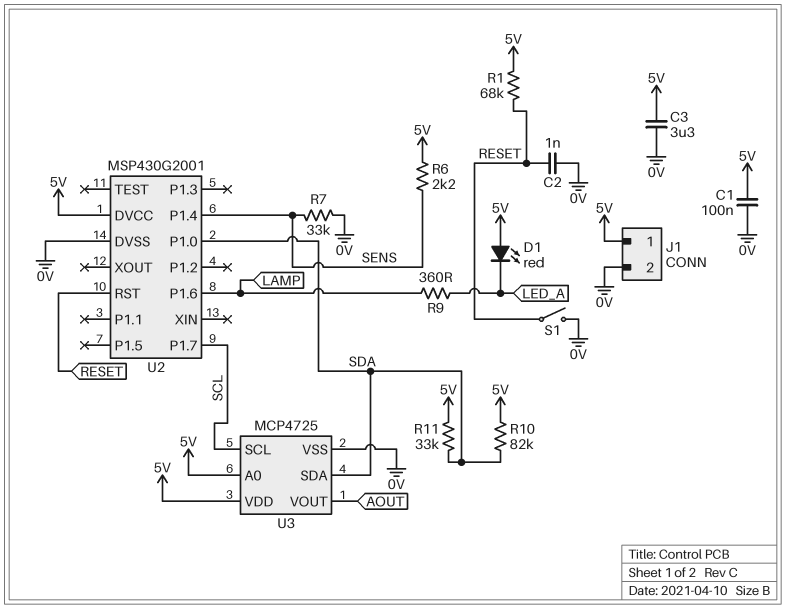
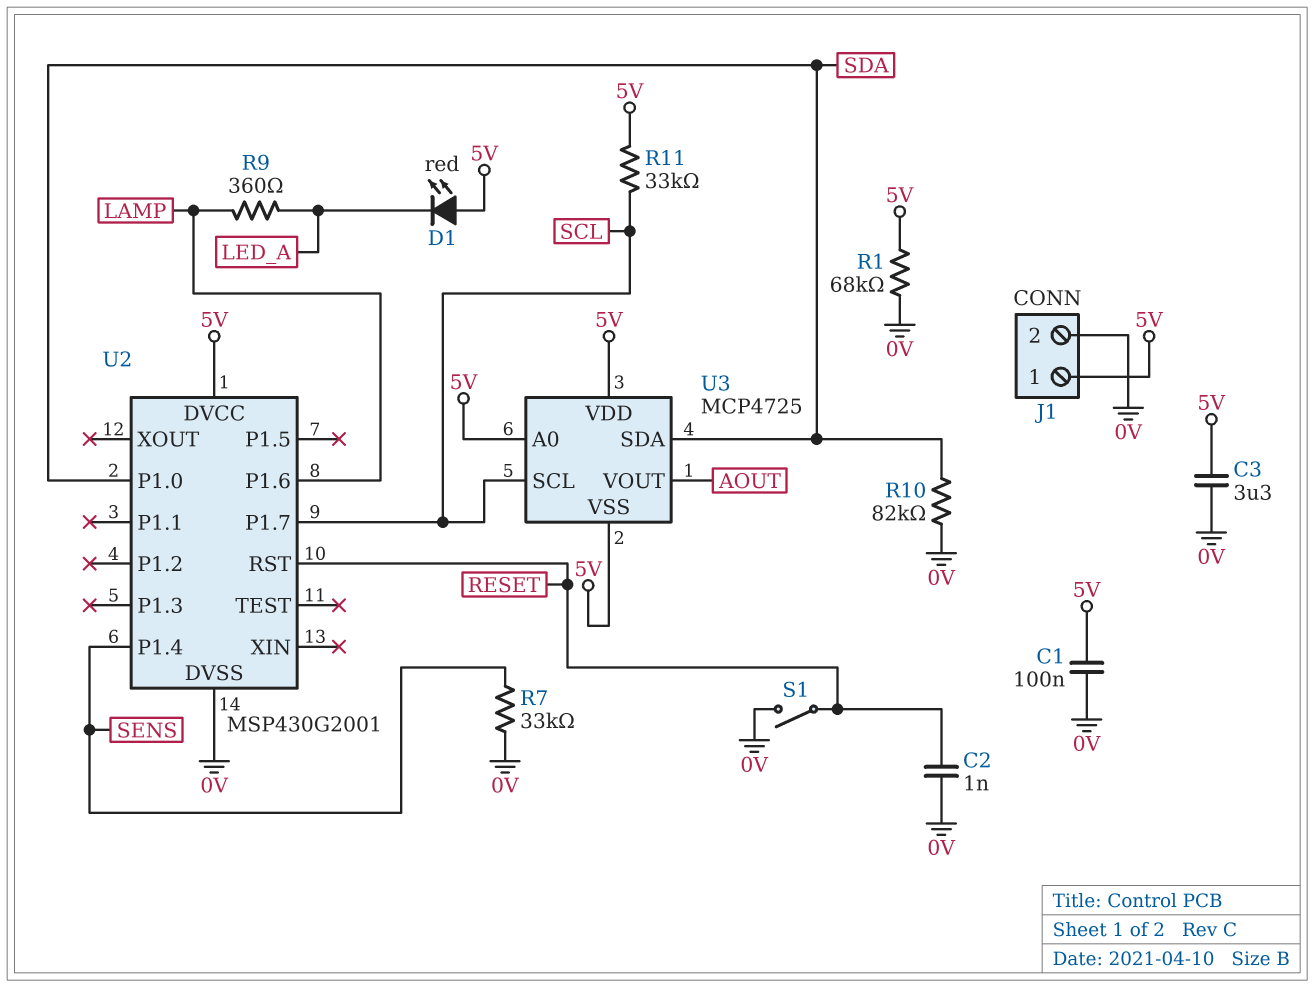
R1: 68k (5V, RESET) -> 68k (0V, 5V)
R6: 2.2k (5V, SENS) -> none
R10: 82k (5V, SDA) -> 82k (0V, SDA)
R11: 33k (5V, SDA) -> 33k (5V, SCL)
U3 pin VSS: 0V -> 5V

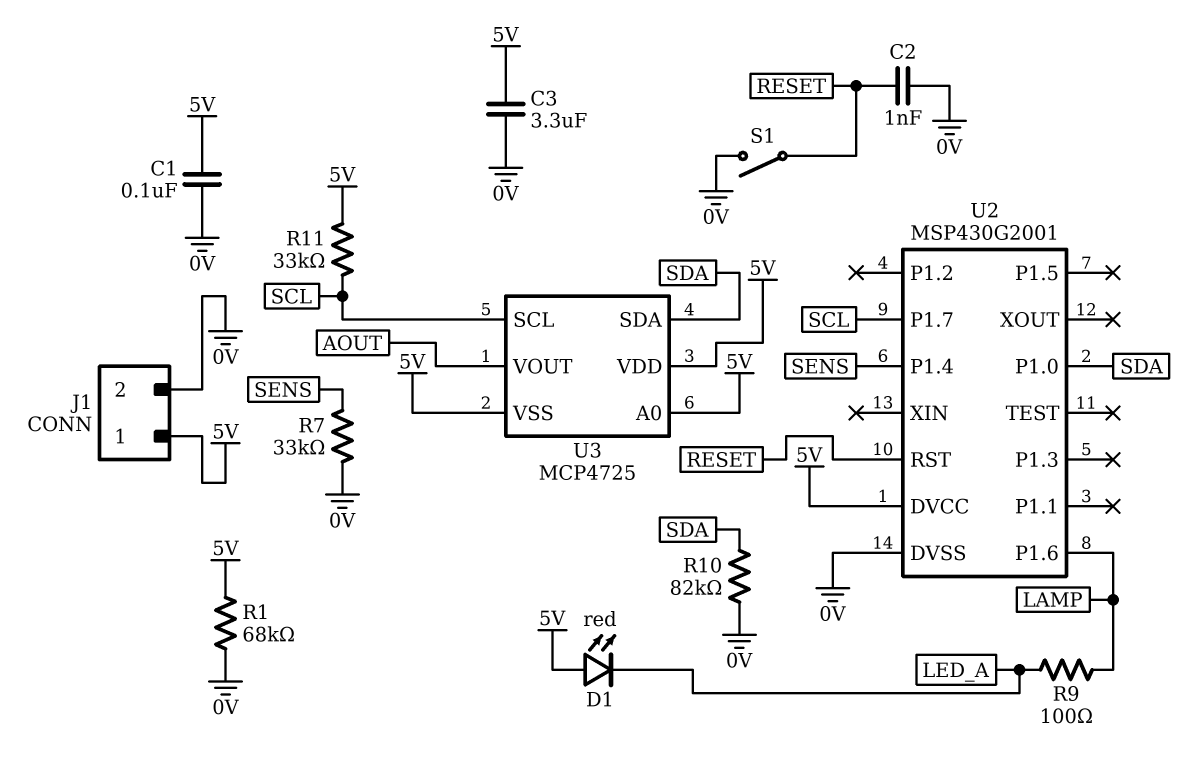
R9: 360 (LAMP, LED_A) -> 100 (LAMP, LED_A)

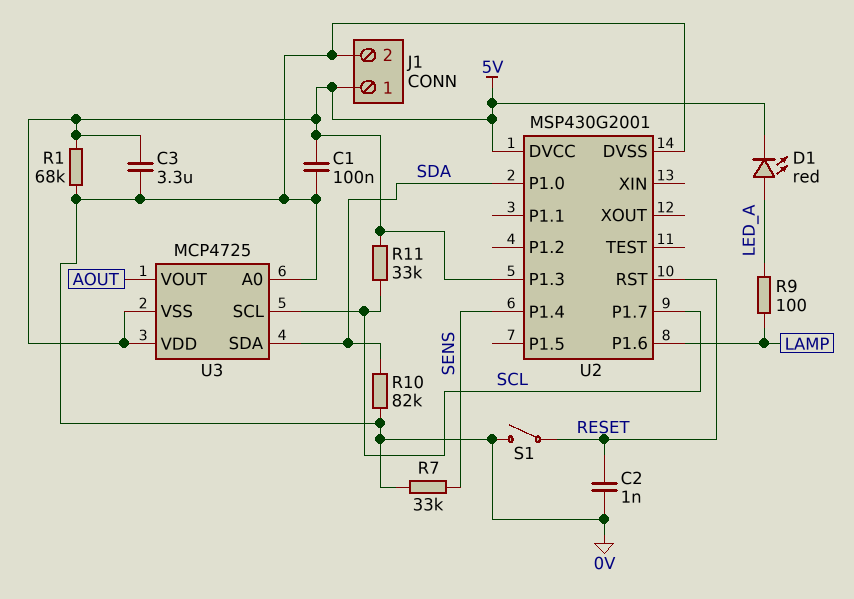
D1: LED red (A 5V, K LED_A) -> LED red (A LED_A, K 5V)
U2 pin P1.3: none -> 5V
U3 pin A0: 5V -> 0V

